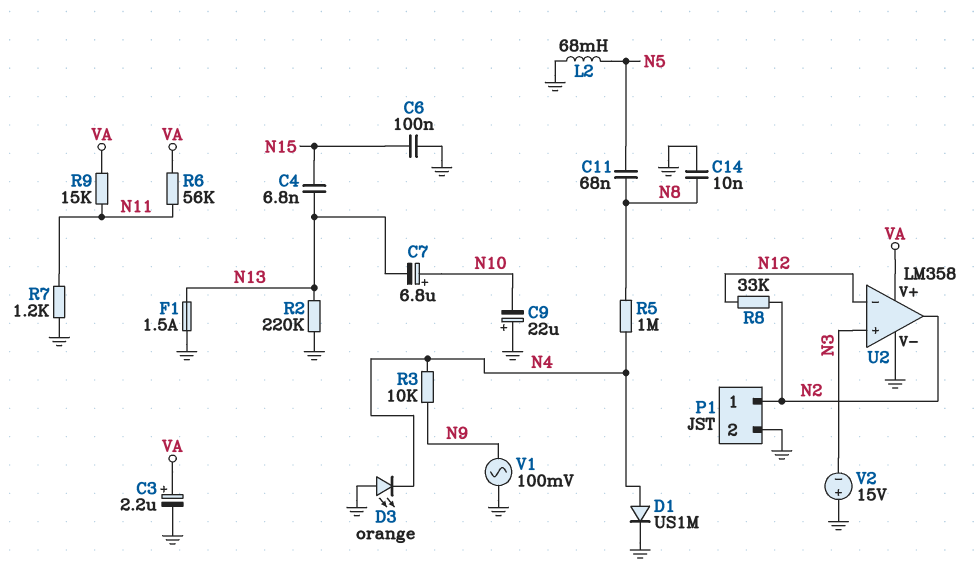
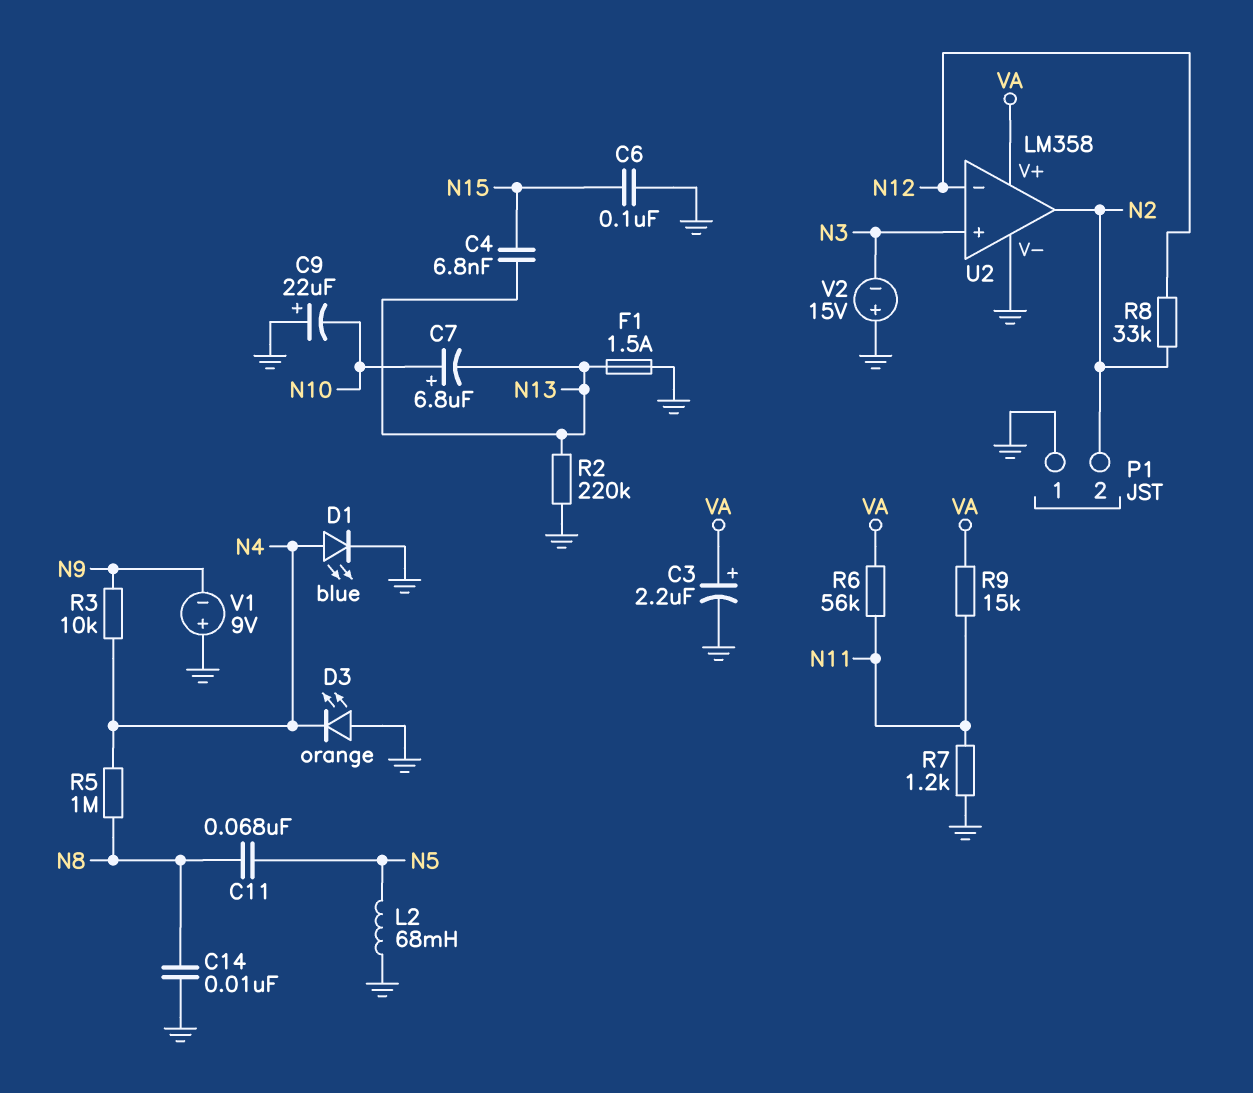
D1: diode US1M (A N4, K GND) -> LED blue (A N4, K GND)
P1 pin 1: N2 -> GND
P1 pin 2: GND -> N2
V1: AC 100mV (GND, N9) -> 9V (plus GND, minus N9)

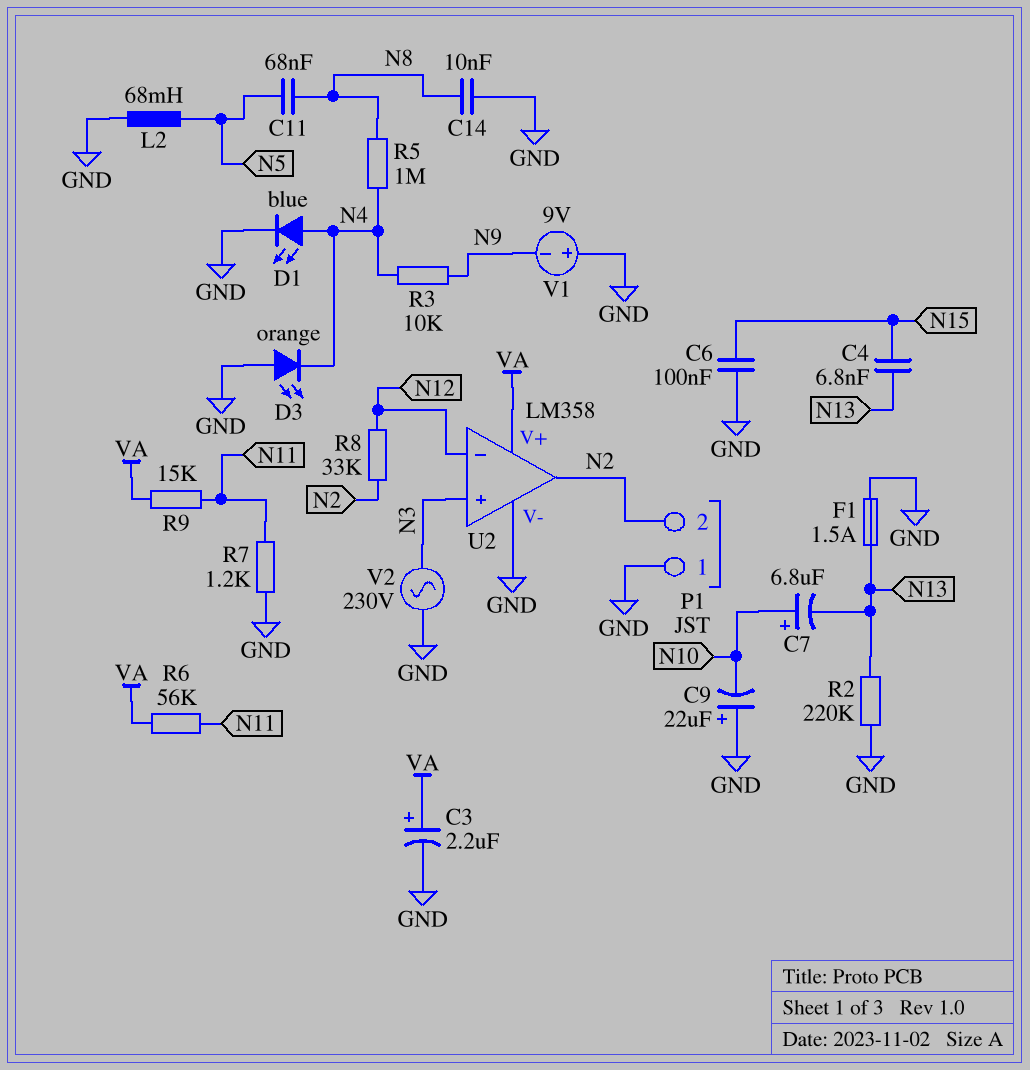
V2: 15V (plus GND, minus N3) -> AC 230V (GND, N3)

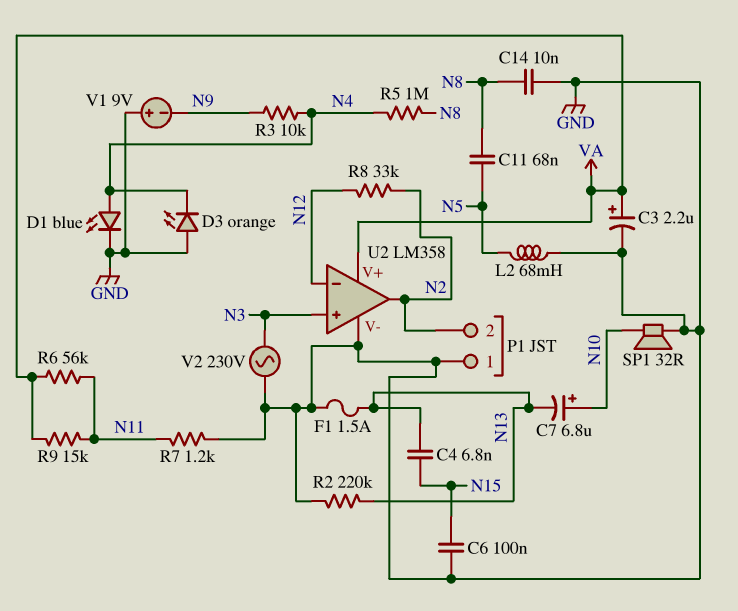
C9: 22uF (plus GND, minus N10) -> none
SP1: none -> speaker 32R (GND, N10)

